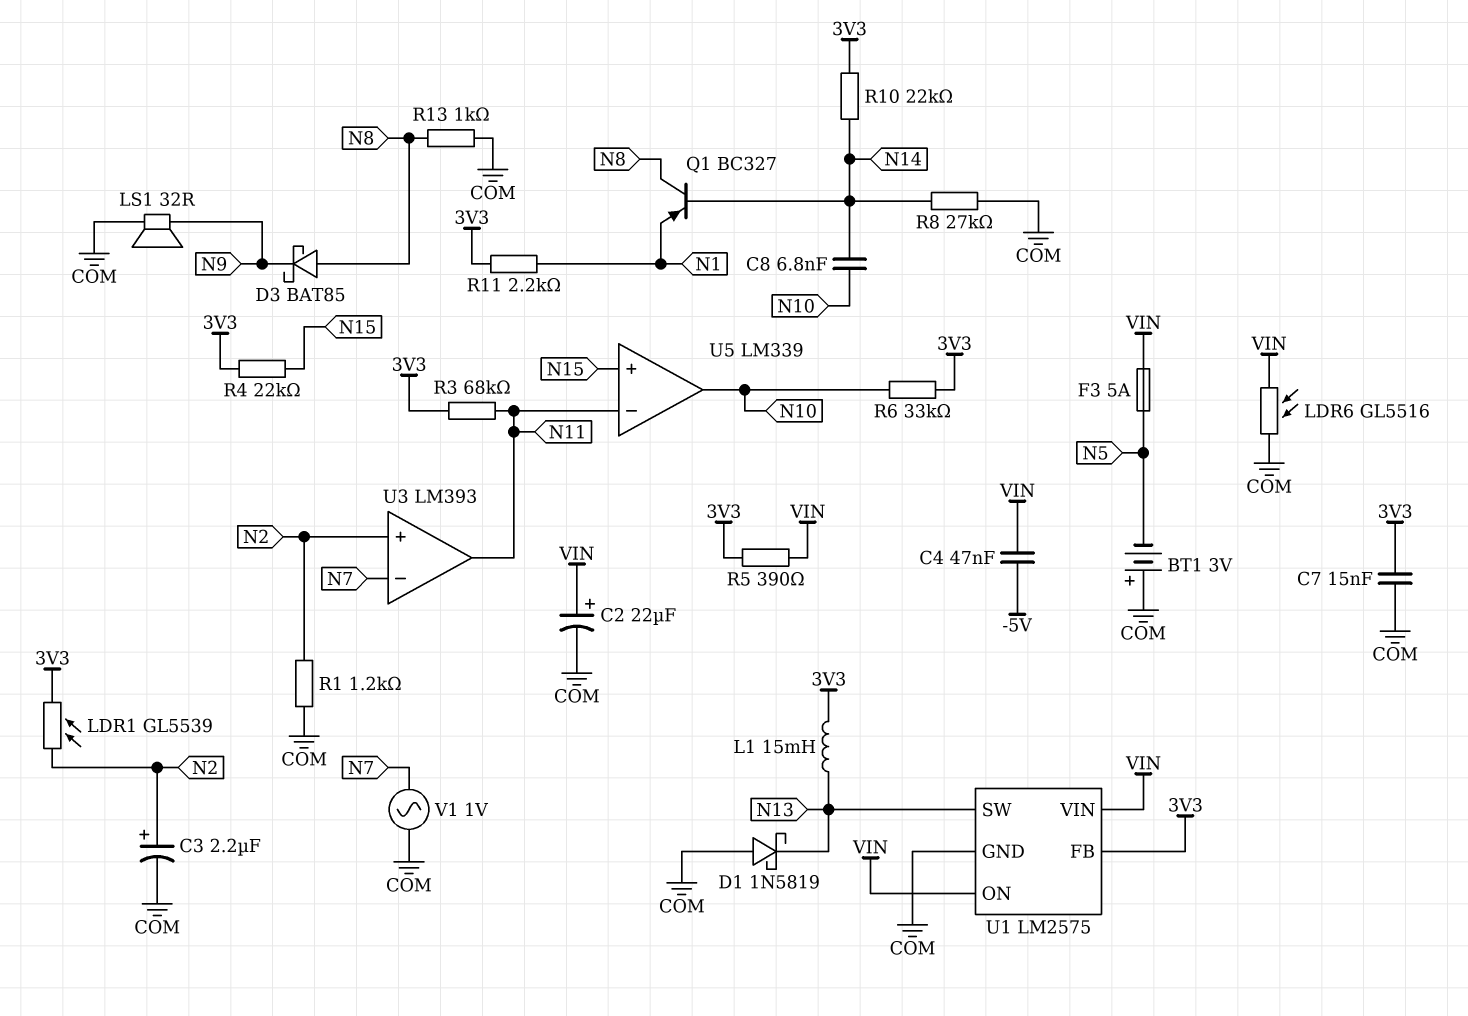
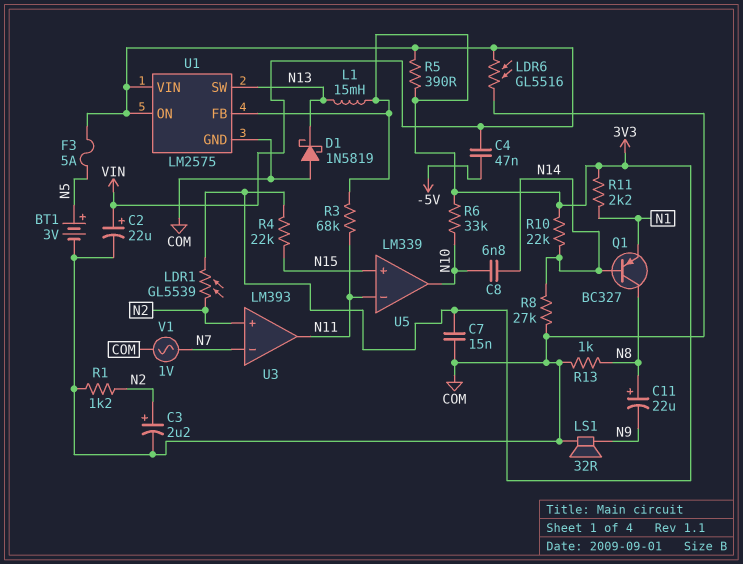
BT1: 3V (plus COM, minus N5) -> 3V (plus N5, minus COM)
C11: none -> 22uF (plus N8, minus N9)
D3: schottky BAT85 (A N8, K N9) -> none

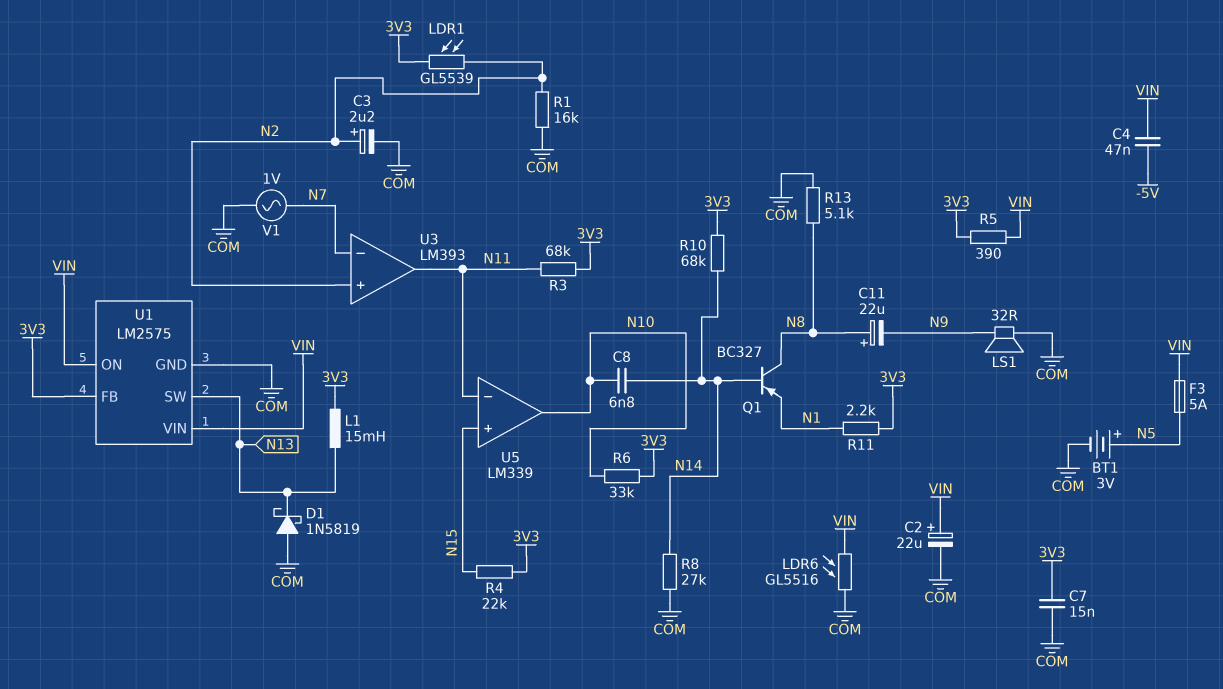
R1: 1.2k (COM, N2) -> 16k (COM, N2)
R10: 22k (3V3, N14) -> 68k (3V3, N14)
R13: 1k (COM, N8) -> 5.1k (COM, N8)

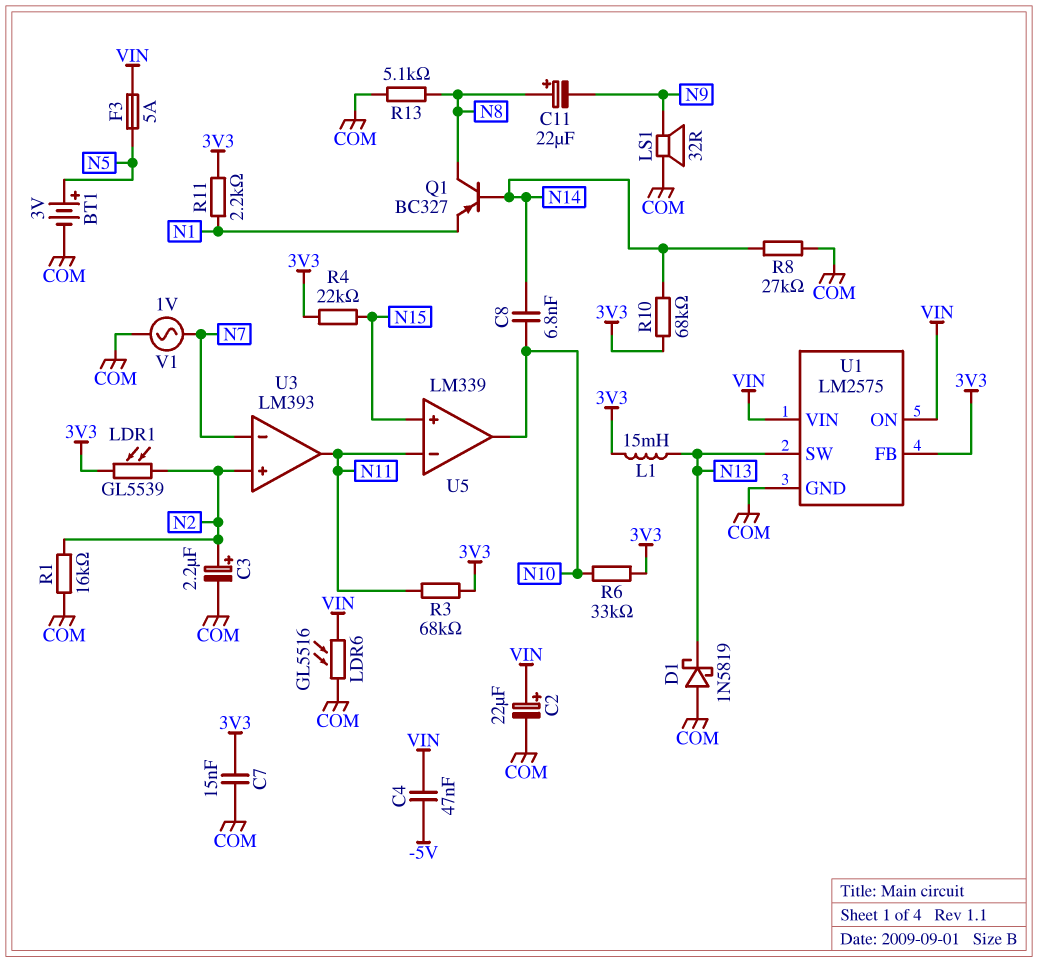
R5: 390 (3V3, VIN) -> none

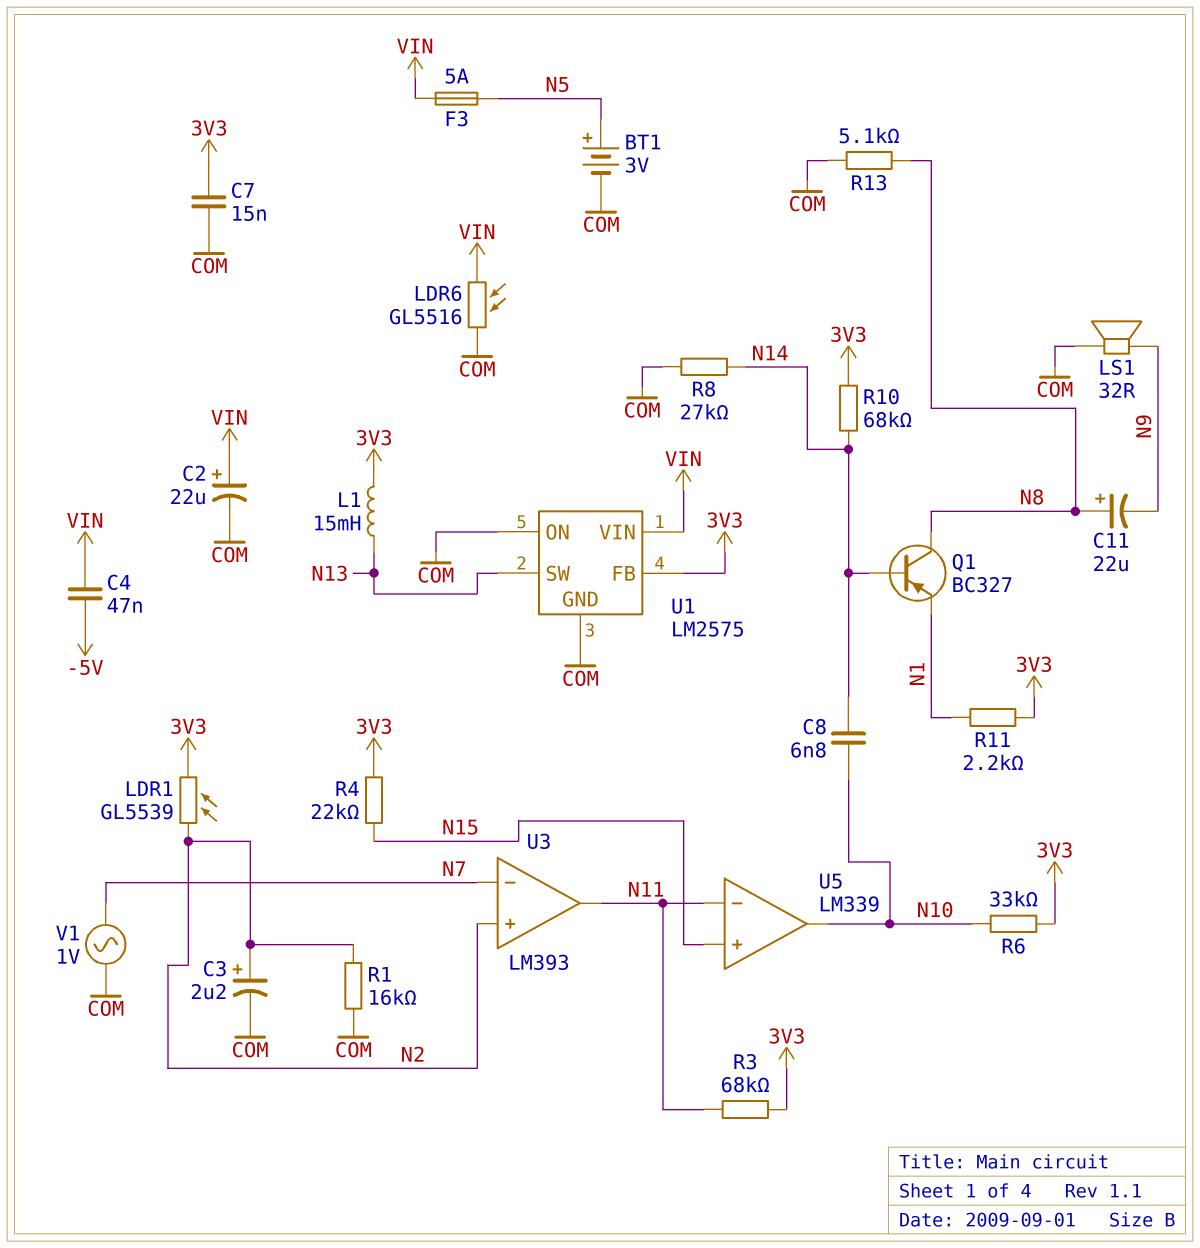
D1: schottky 1N5819 (A COM, K N13) -> none
U1 pin ON: VIN -> COM

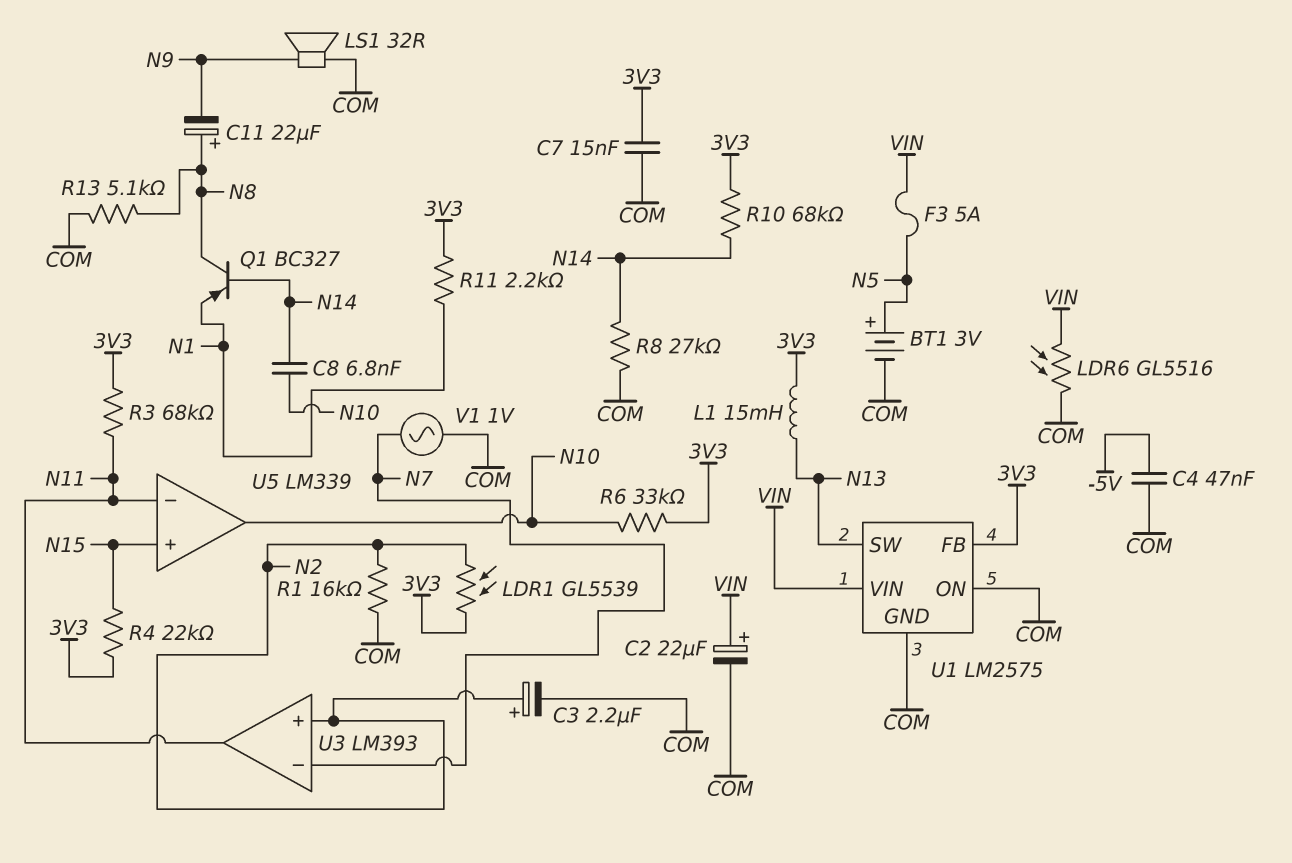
C4: 47nF (-5V, VIN) -> 47nF (-5V, COM)

